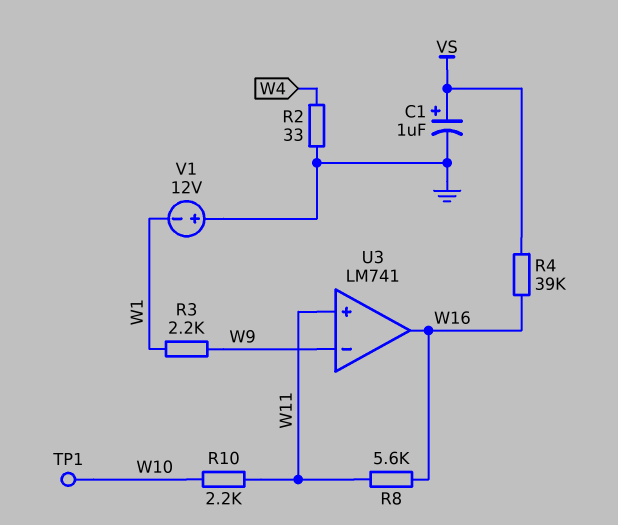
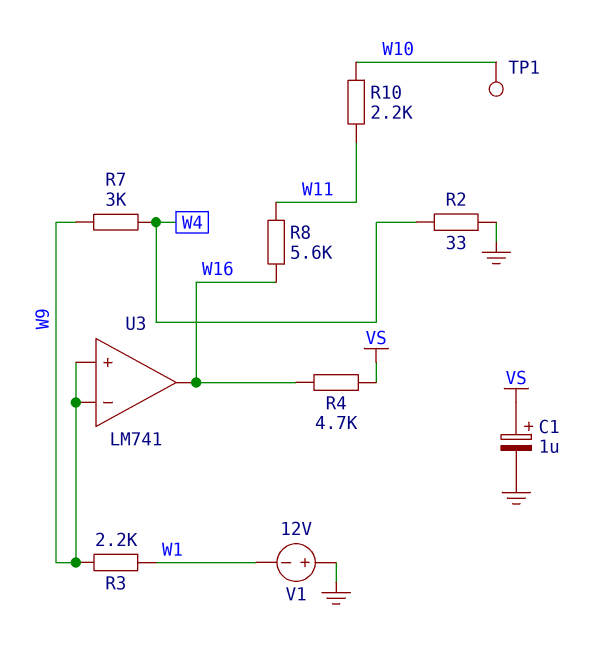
R4: 39k (VS, W16) -> 4.7k (VS, W16)
R7: none -> 3k (W4, W9)
U3 pin in+: W11 -> W9

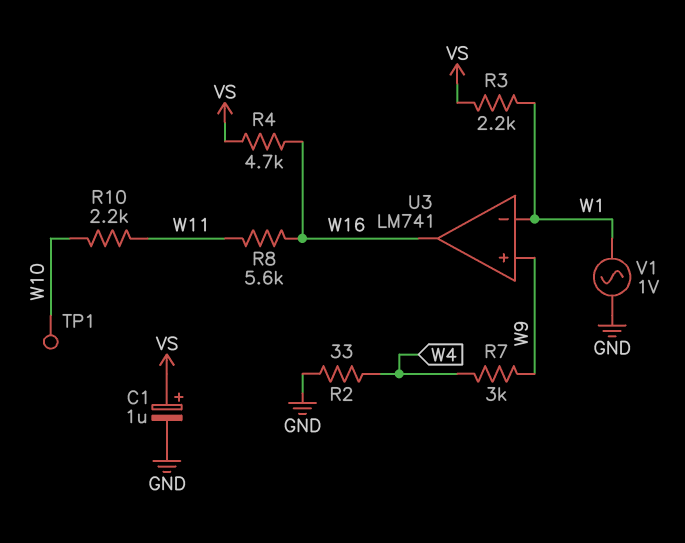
R3: 2.2k (W1, W9) -> 2.2k (VS, W1)
U3 pin in-: W9 -> W1
V1: 12V (plus GND, minus W1) -> AC 1V (GND, W1)

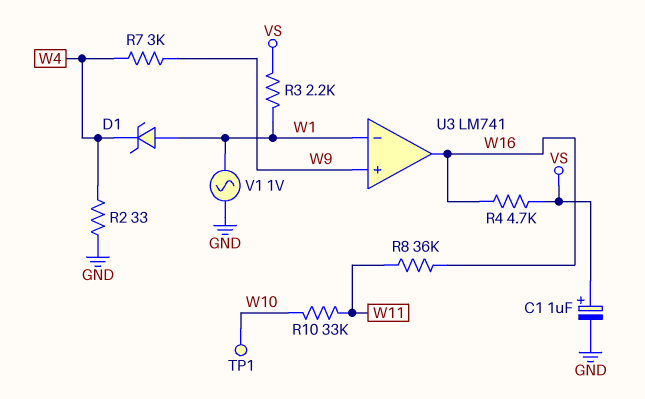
D1: none -> zener (A W1, K W4)
R8: 5.6k (W11, W16) -> 36k (W11, W16)
R10: 2.2k (W10, W11) -> 33k (W10, W11)

